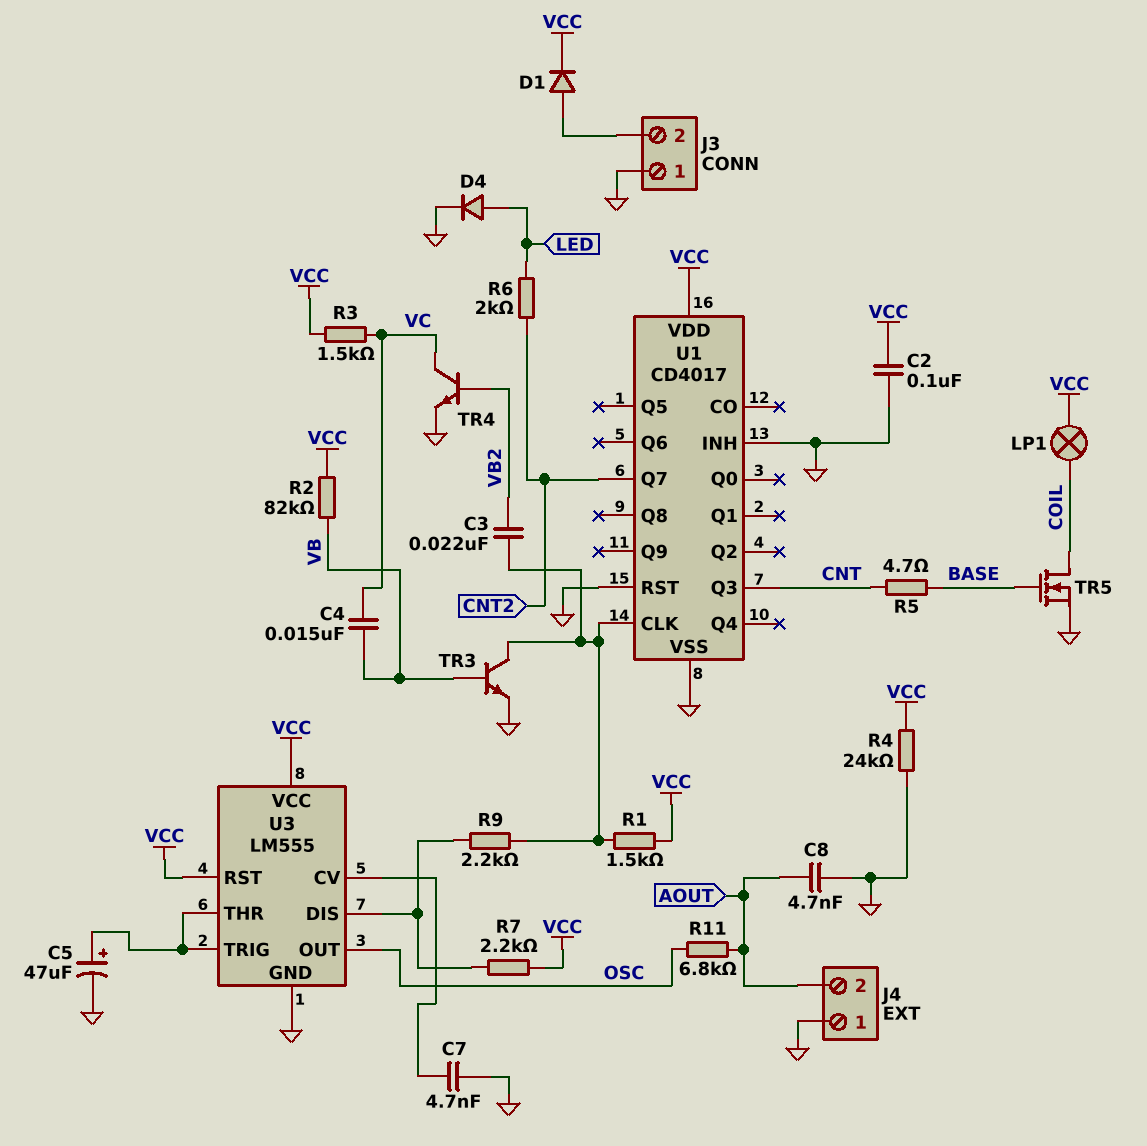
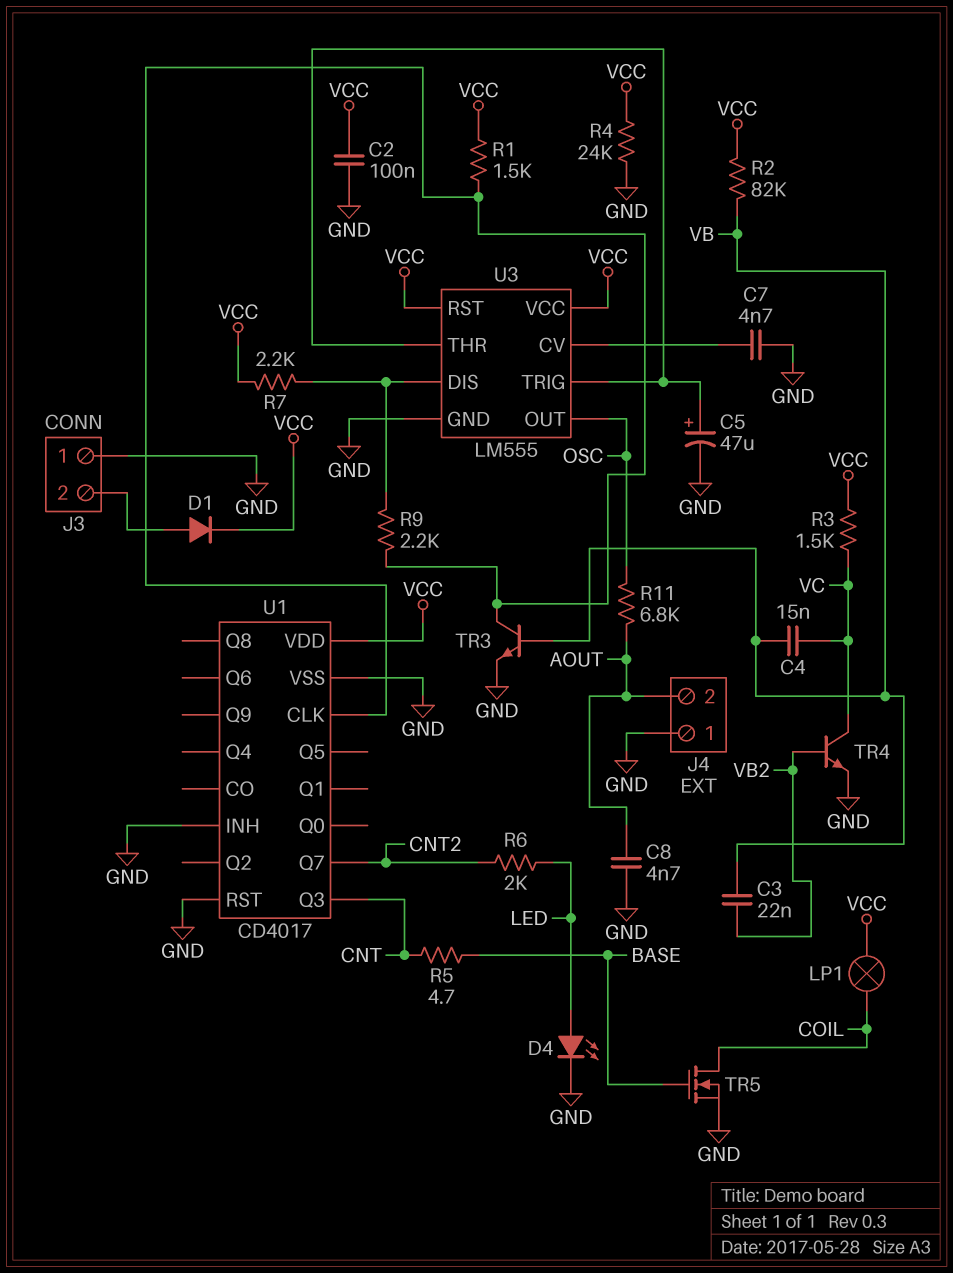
C3: 22nF (U1/CLK, VB2) -> 22nF (VB, VB2)
D4: diode (A LED, K GND) -> LED (A LED, K GND)

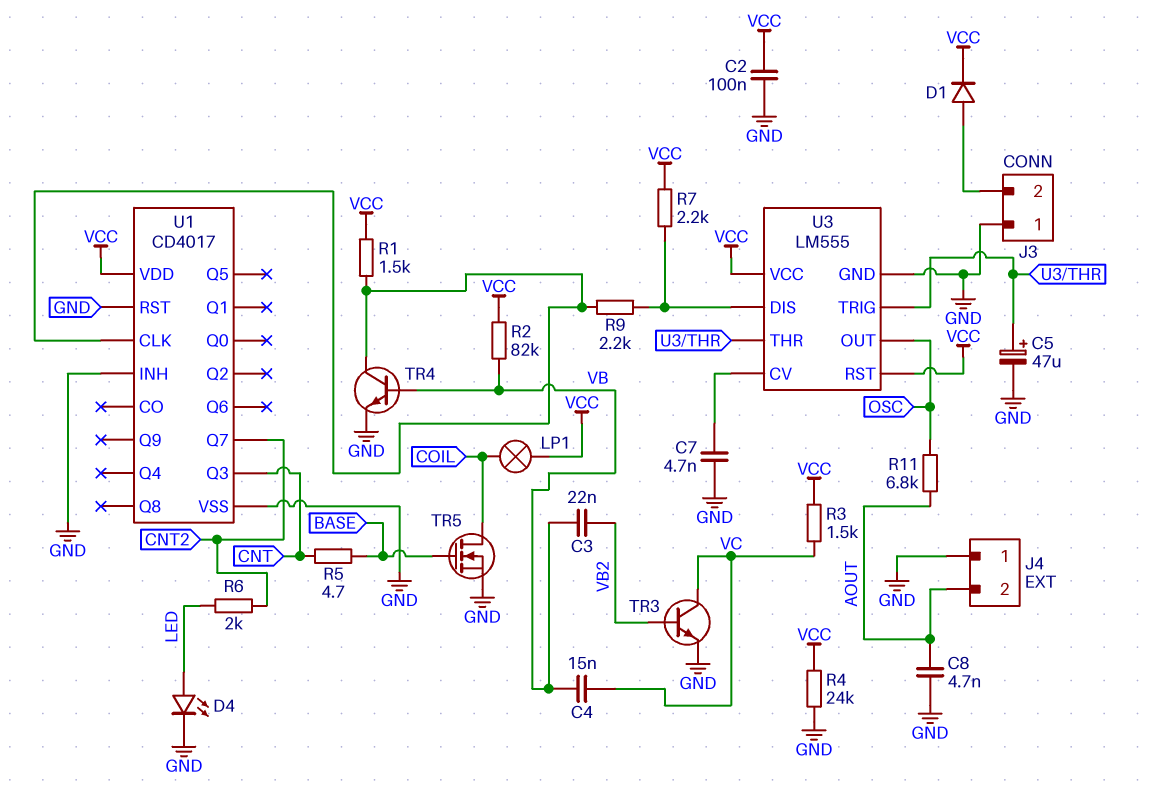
TR3: NPN (B VB, C U1/CLK, E GND) -> NPN (B VB2, C VC, E GND)
TR4: NPN (B VB2, C VC, E GND) -> NPN (B VB, C U1/CLK, E GND)

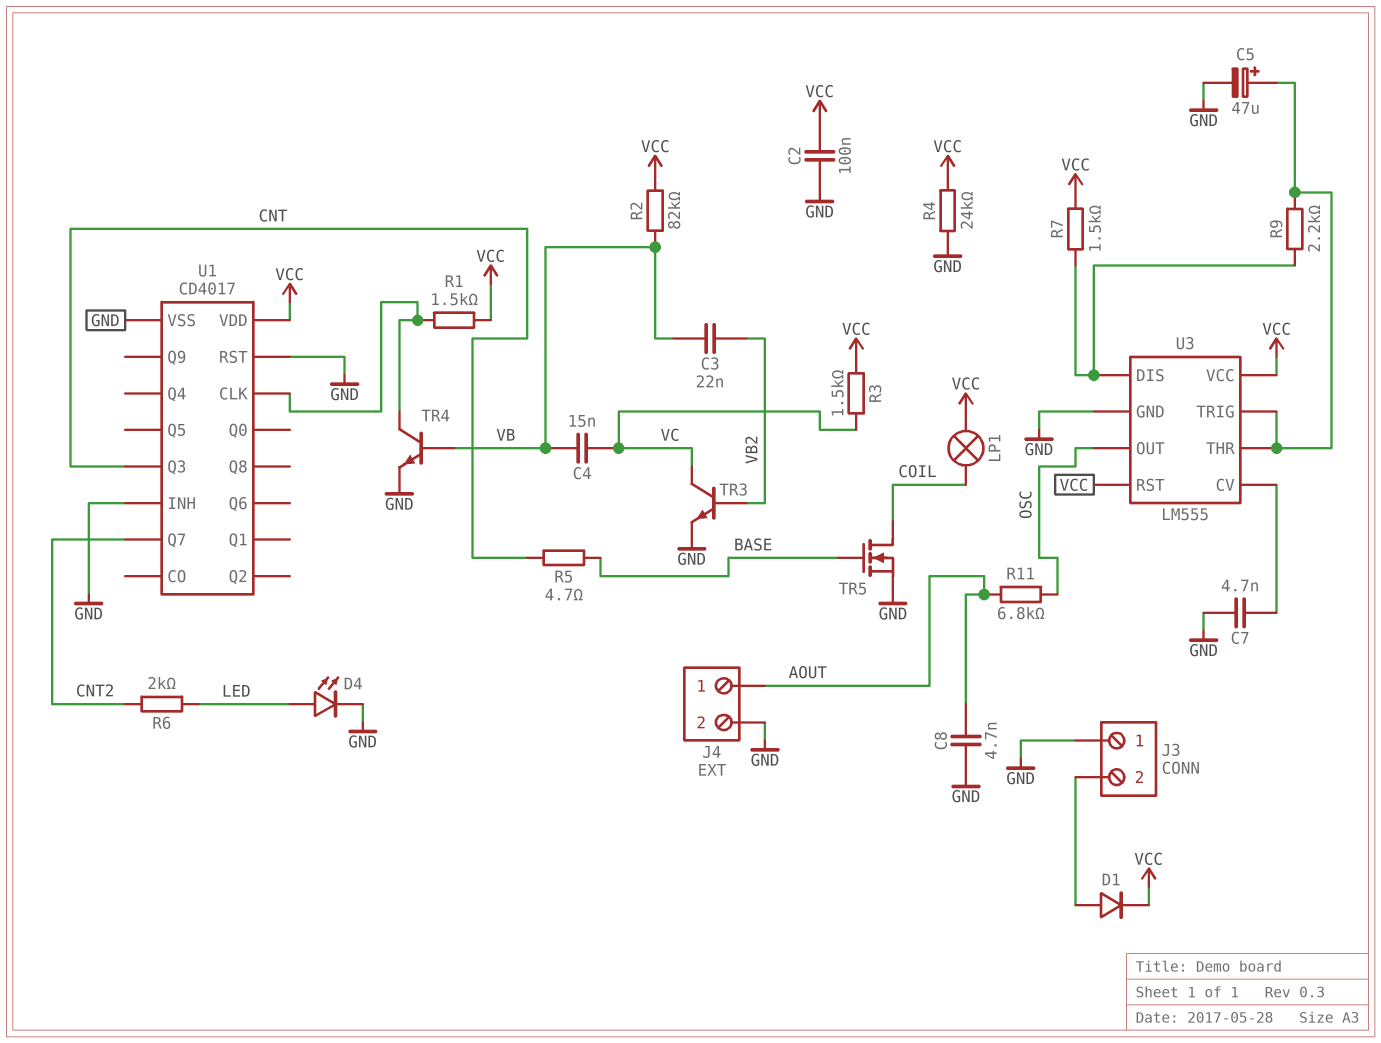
J4 pin 1: GND -> AOUT
J4 pin 2: AOUT -> GND
R7: 2.2k (U3/DIS, VCC) -> 1.5k (U3/DIS, VCC)
R9: 2.2k (U1/CLK, U3/DIS) -> 2.2k (U3/DIS, U3/THR)

